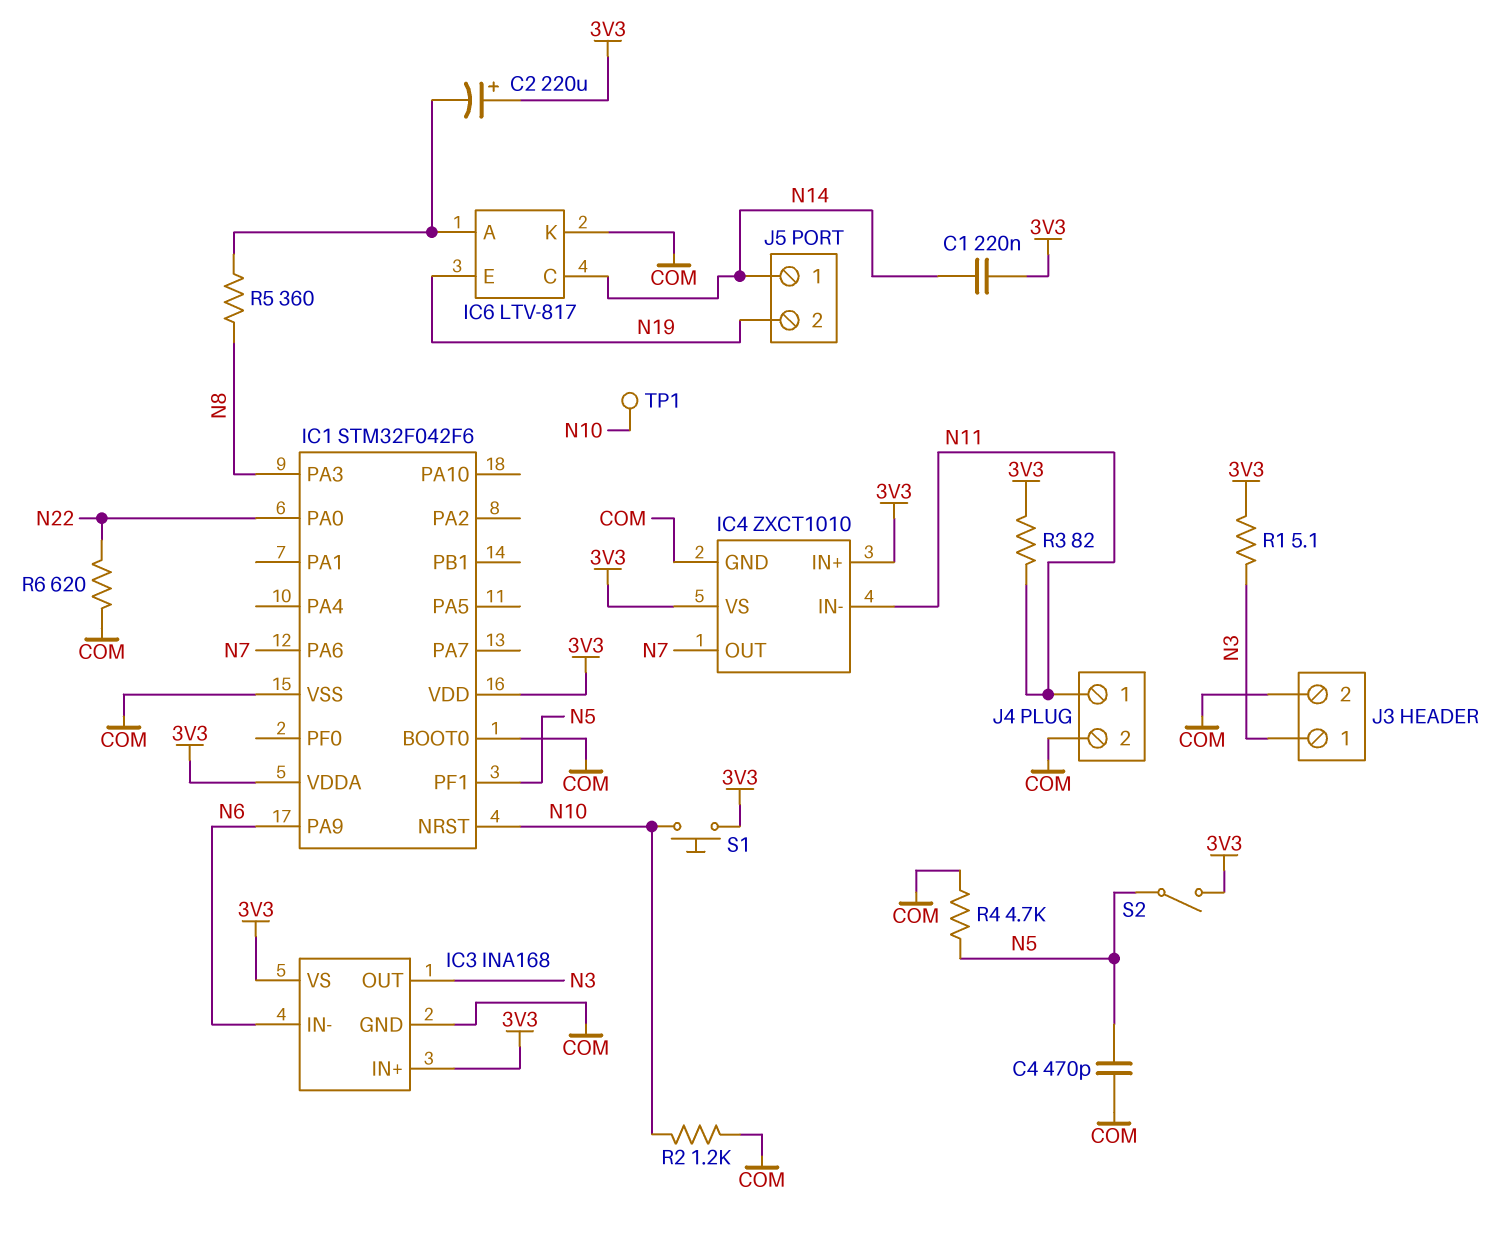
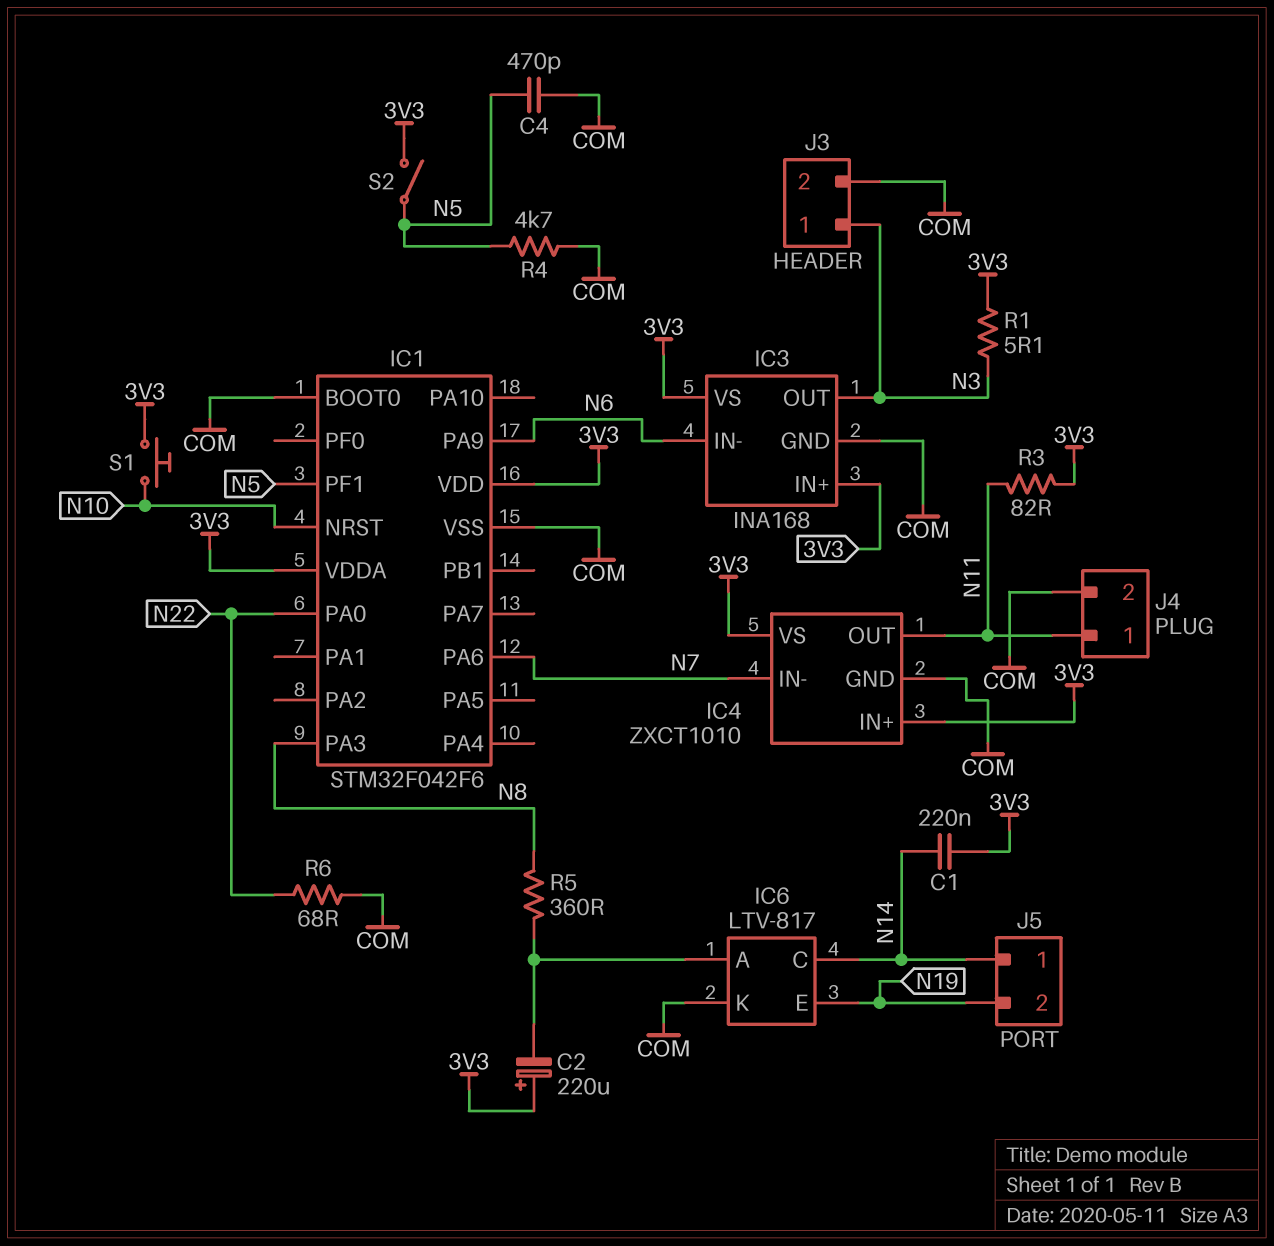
IC4 pin IN-: N11 -> N7
IC4 pin OUT: N7 -> N11
R2: 1.2k (COM, N10) -> none
R6: 620 (COM, N22) -> 68 (COM, N22)
TP1: test point (N10) -> none

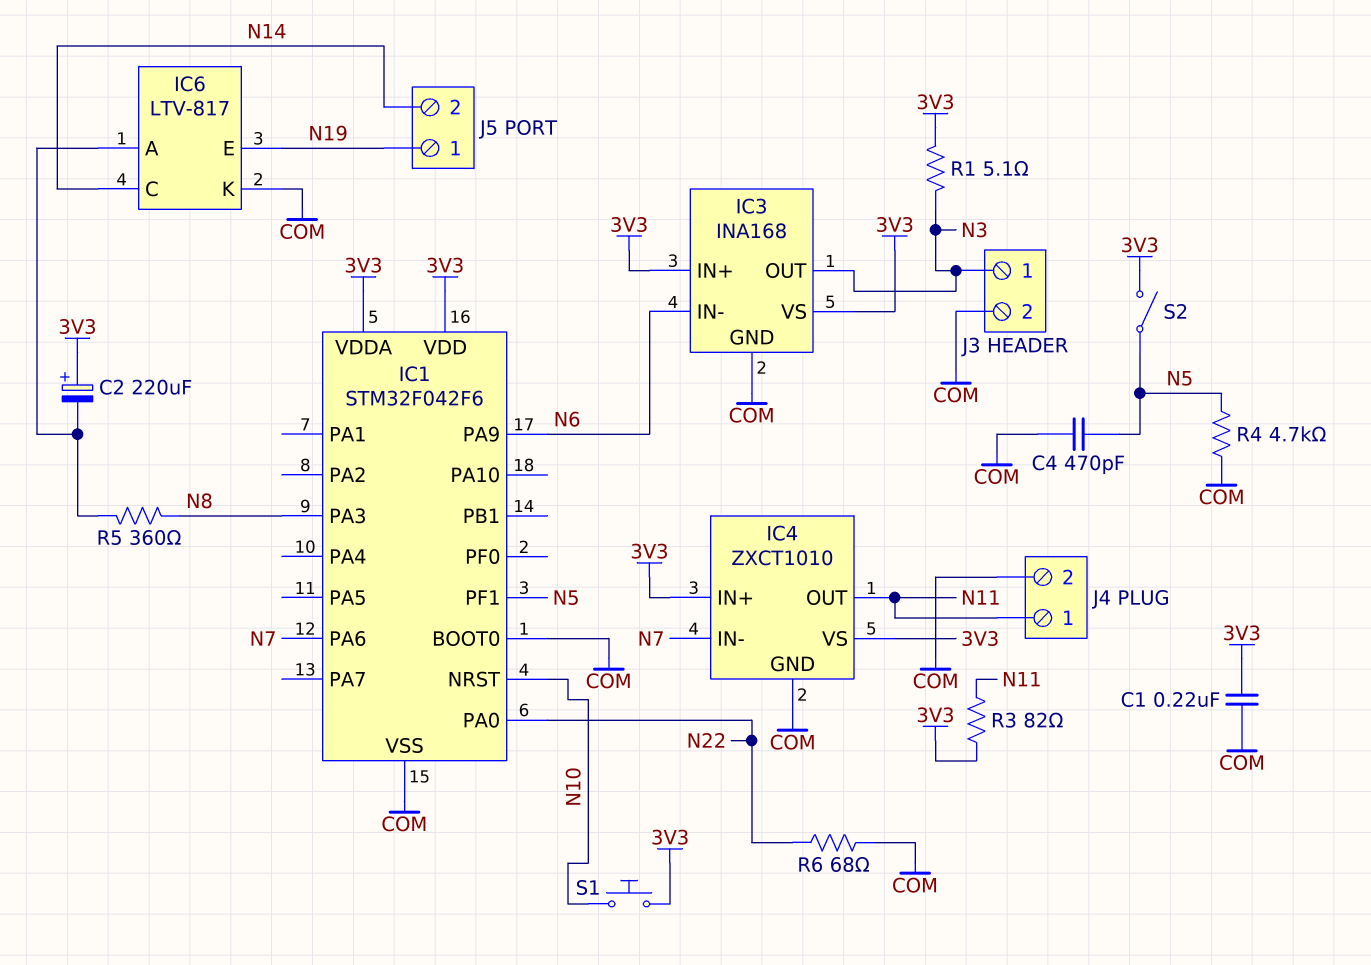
C1: 220nF (3V3, N14) -> 220nF (3V3, COM)
J5 pin 1: N14 -> N19
J5 pin 2: N19 -> N14

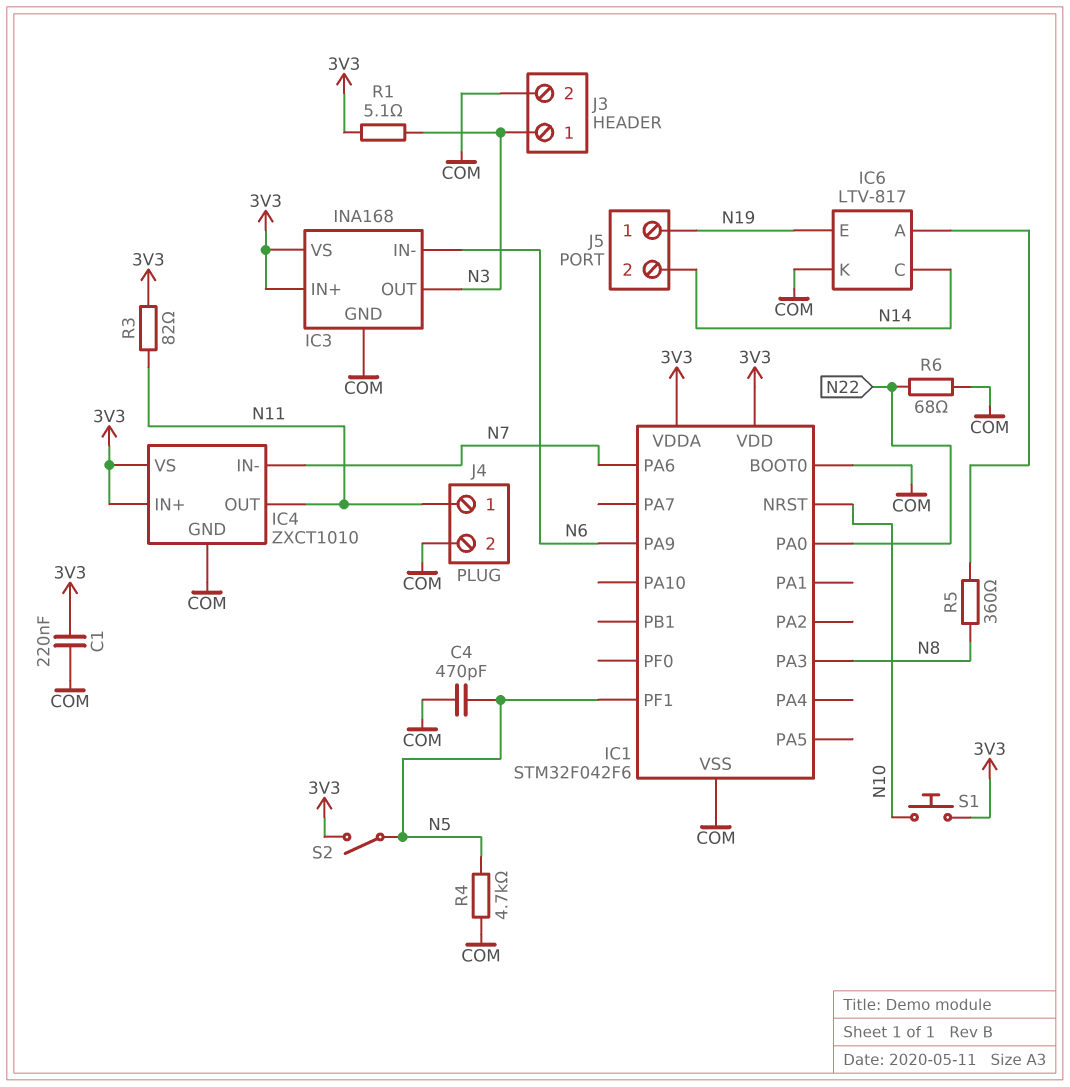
C2: 220uF (plus 3V3, minus IC6/A) -> none

